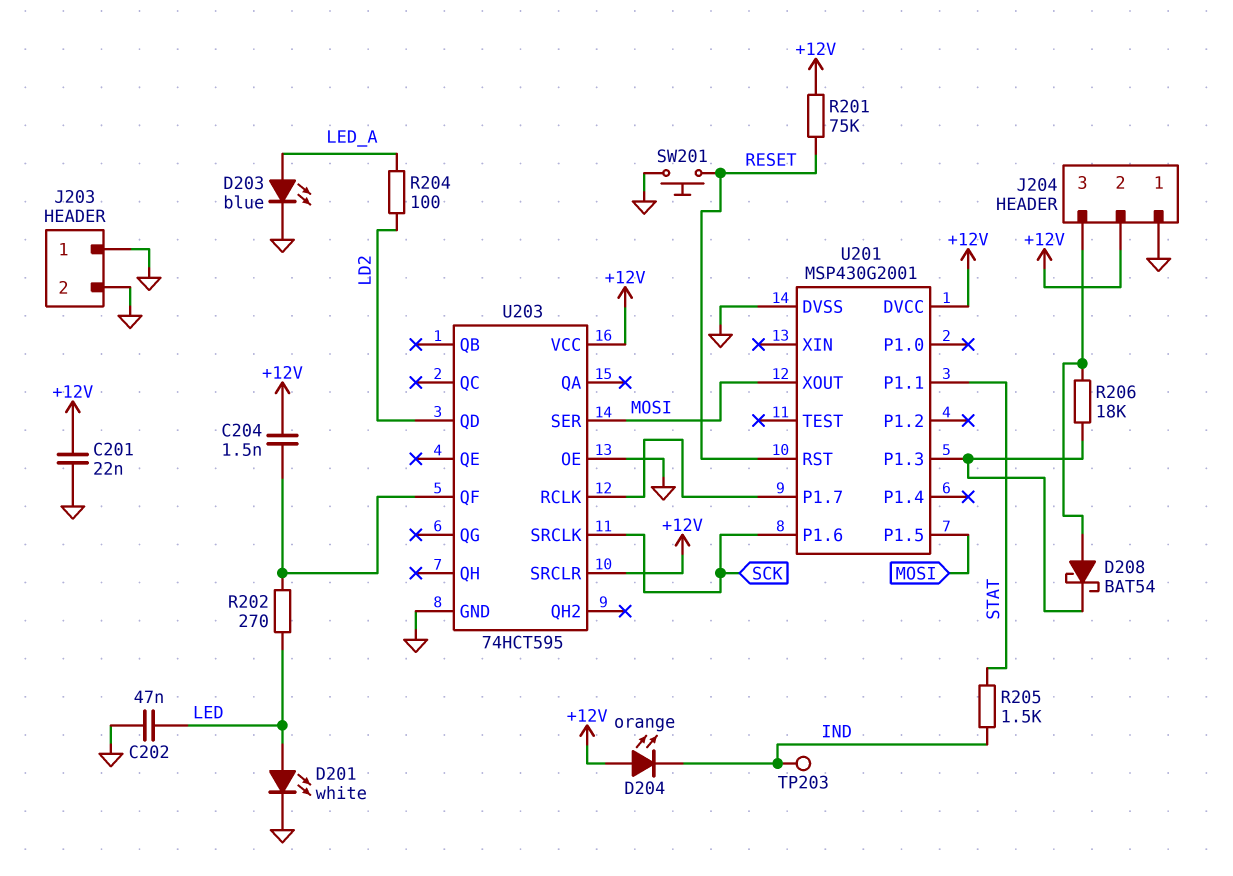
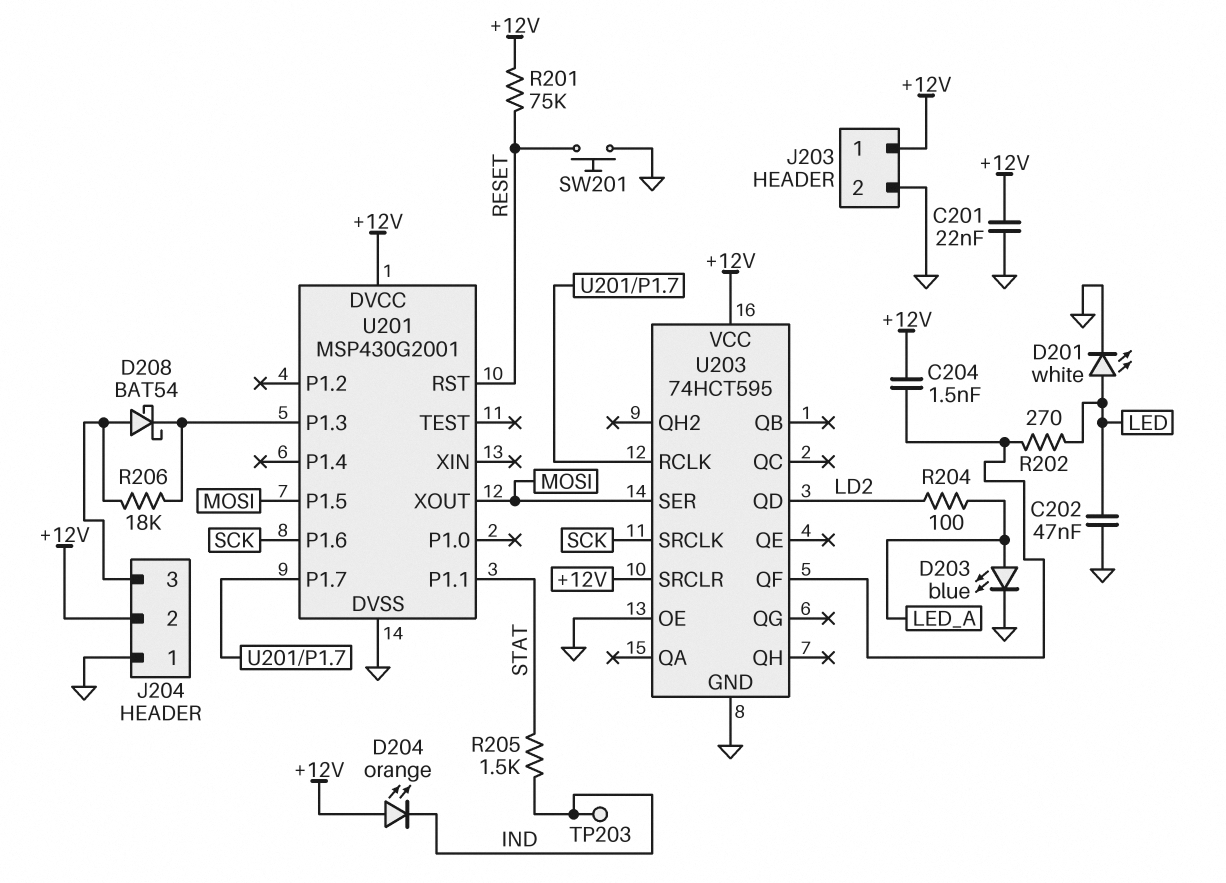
J203 pin 1: GND -> +12V

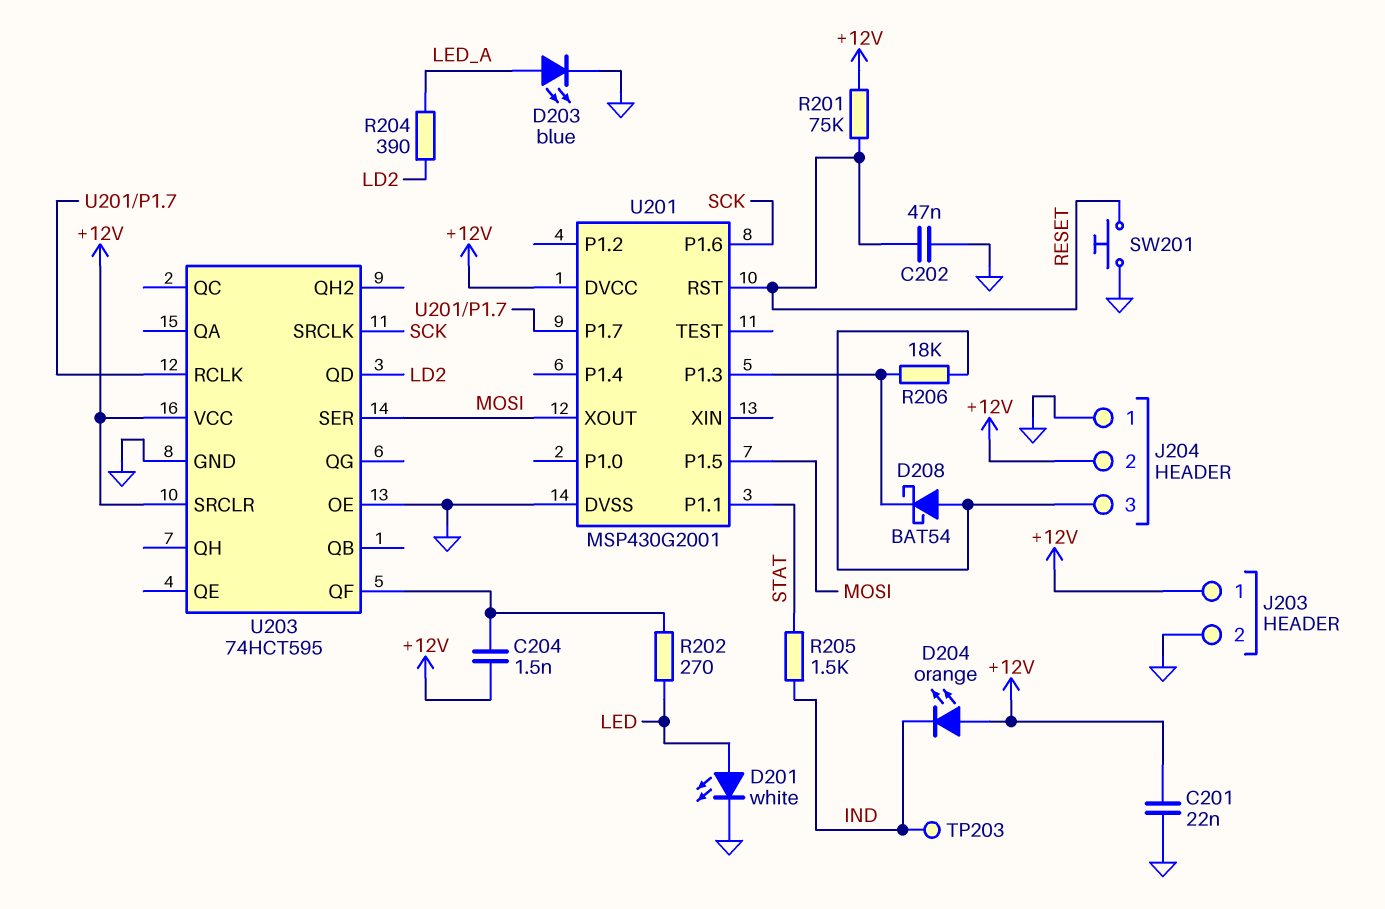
C202: 47nF (GND, LED) -> 47nF (GND, RESET)
R204: 100 (LD2, LED_A) -> 390 (LD2, LED_A)

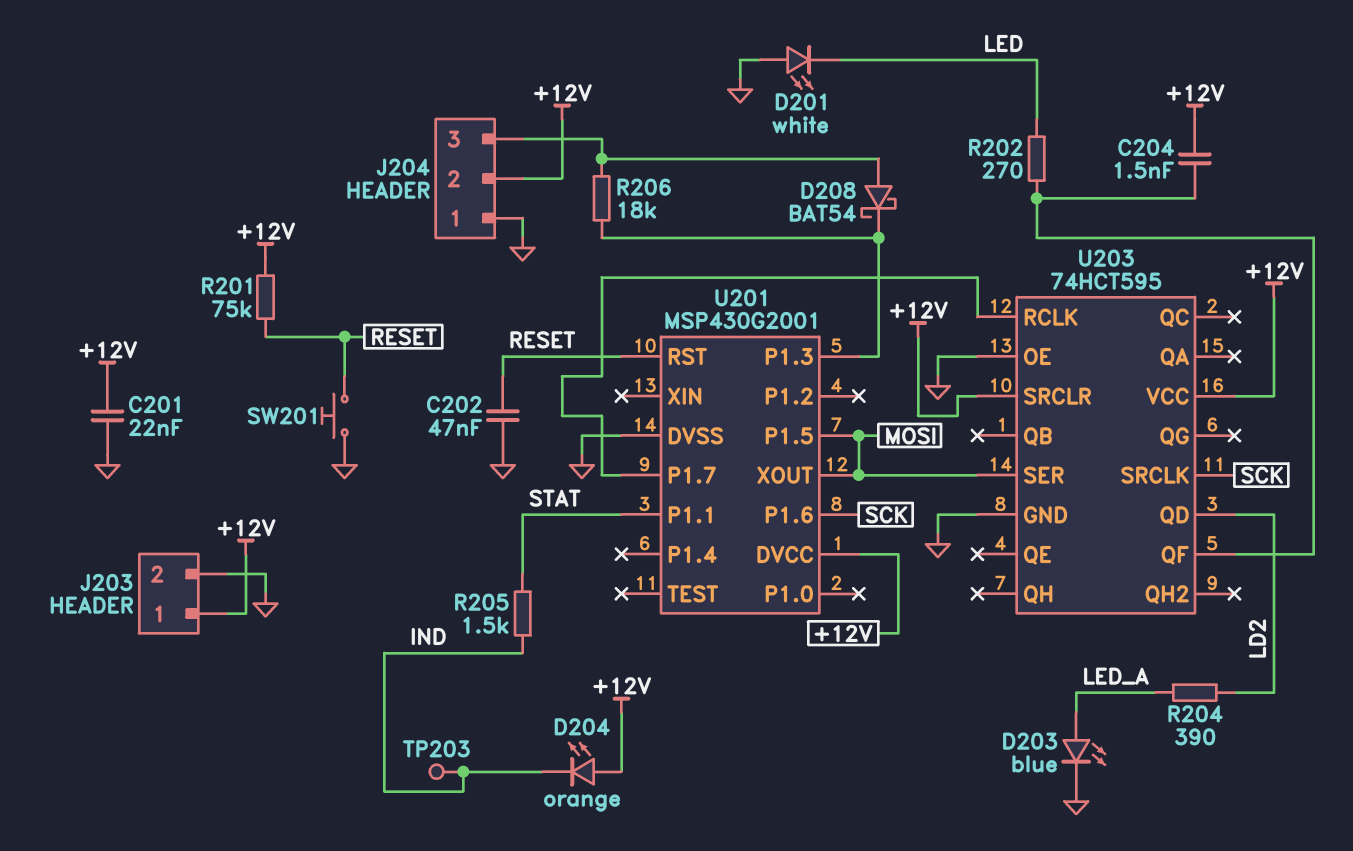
D201: LED white (A LED, K GND) -> LED white (A GND, K LED)

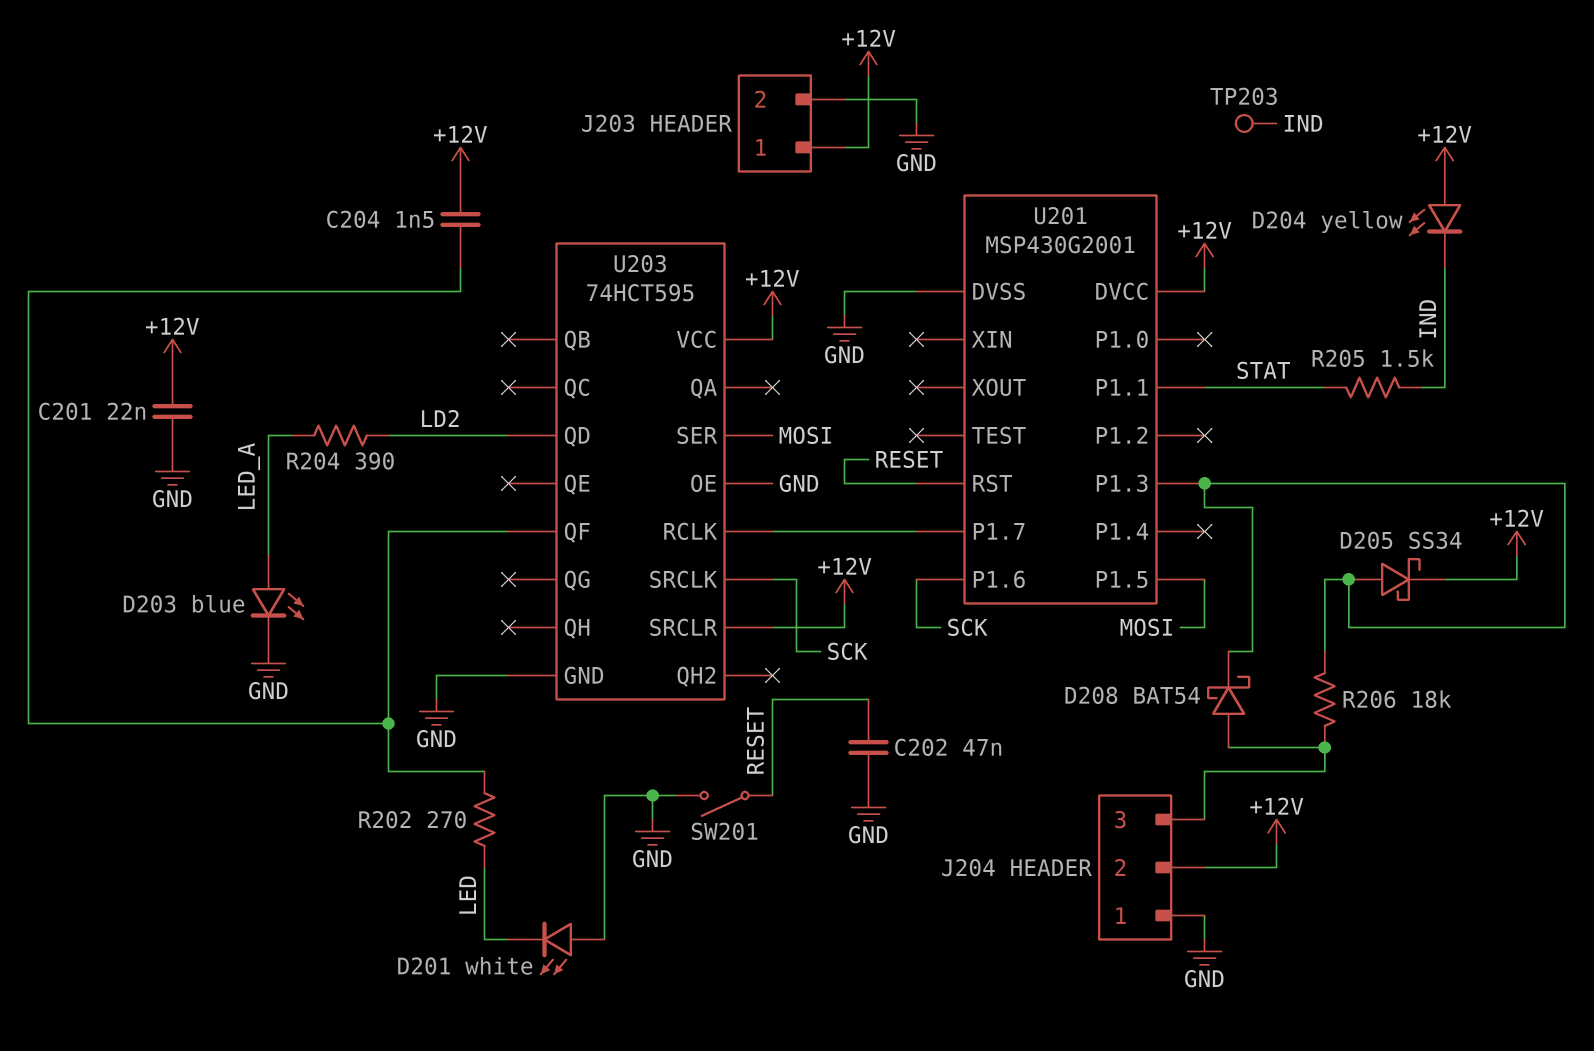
D204: LED orange (A +12V, K IND) -> LED yellow (A +12V, K IND)
D205: none -> schottky SS34 (A U201/P1.3, K +12V)
R201: 75k (+12V, RESET) -> none
SW201: button (GND, RESET) -> switch (GND, RESET)
U201 pin XOUT: MOSI -> none

